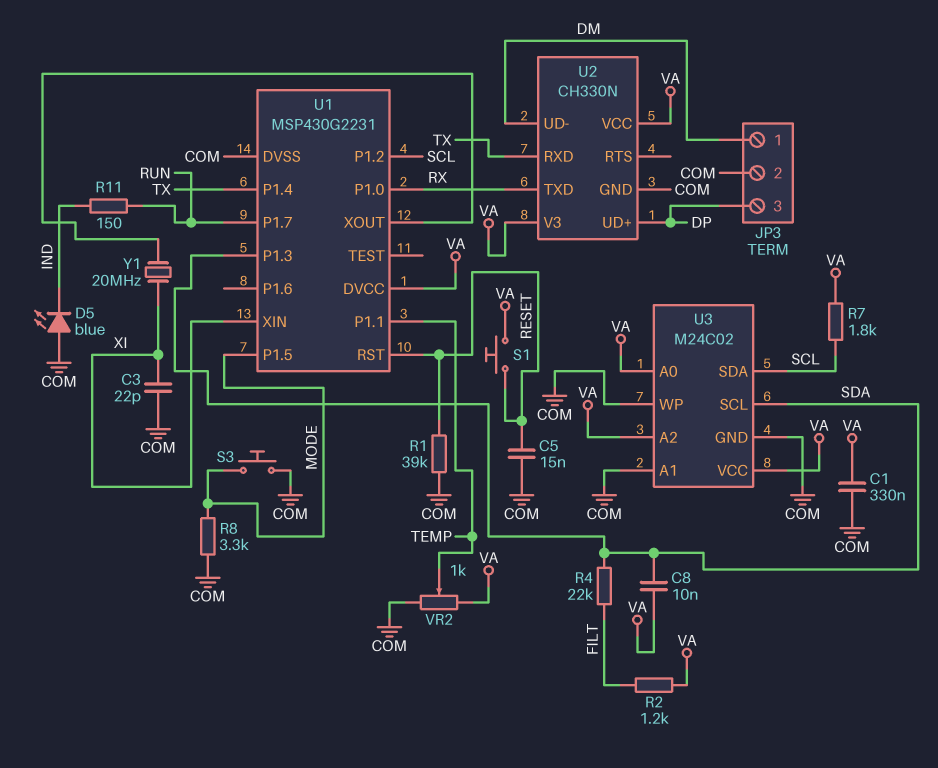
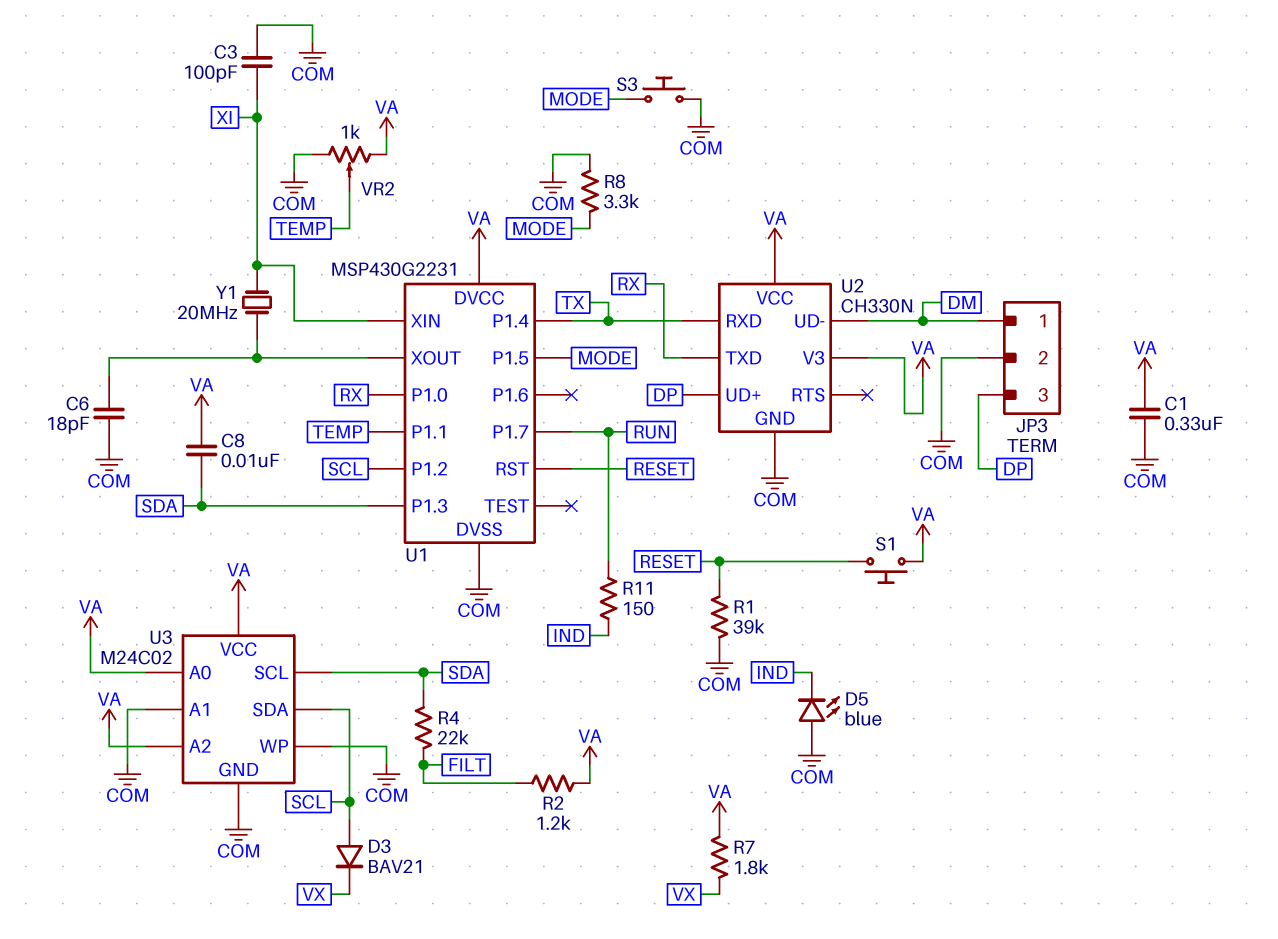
C3: 22pF (COM, XI) -> 100pF (COM, XI)
C5: 15nF (COM, RESET) -> none
C6: none -> 18pF (COM, U1/XOUT)
D3: none -> diode BAV21 (A SCL, K VX)
R7: 1.8k (SCL, VA) -> 1.8k (VA, VX)

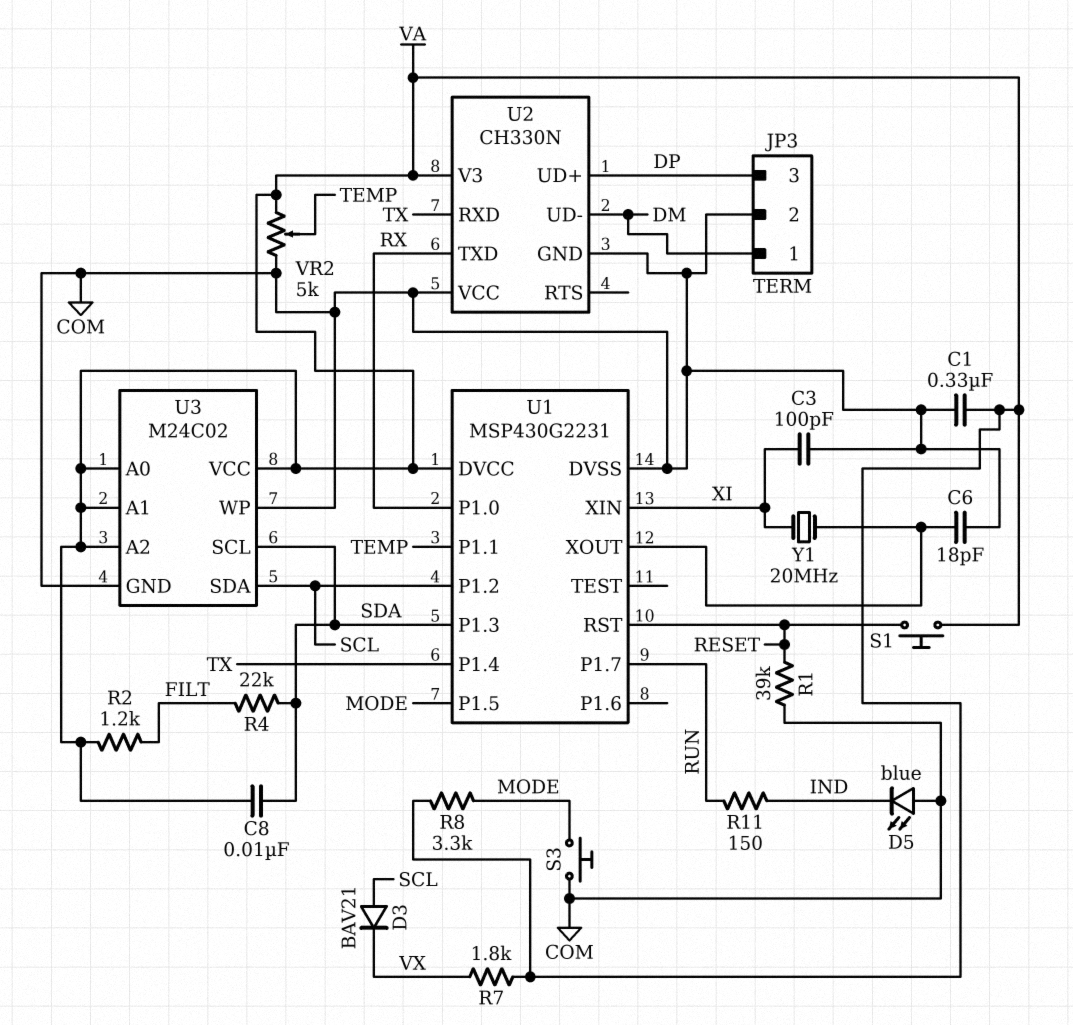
R8: 3.3k (COM, MODE) -> 3.3k (MODE, VA)
U2 pin VCC: VA -> COM
U3 pin A1: COM -> VA
VR2: 1k (COM, VA, wiper TEMP) -> 5k (COM, VA, wiper TEMP)

